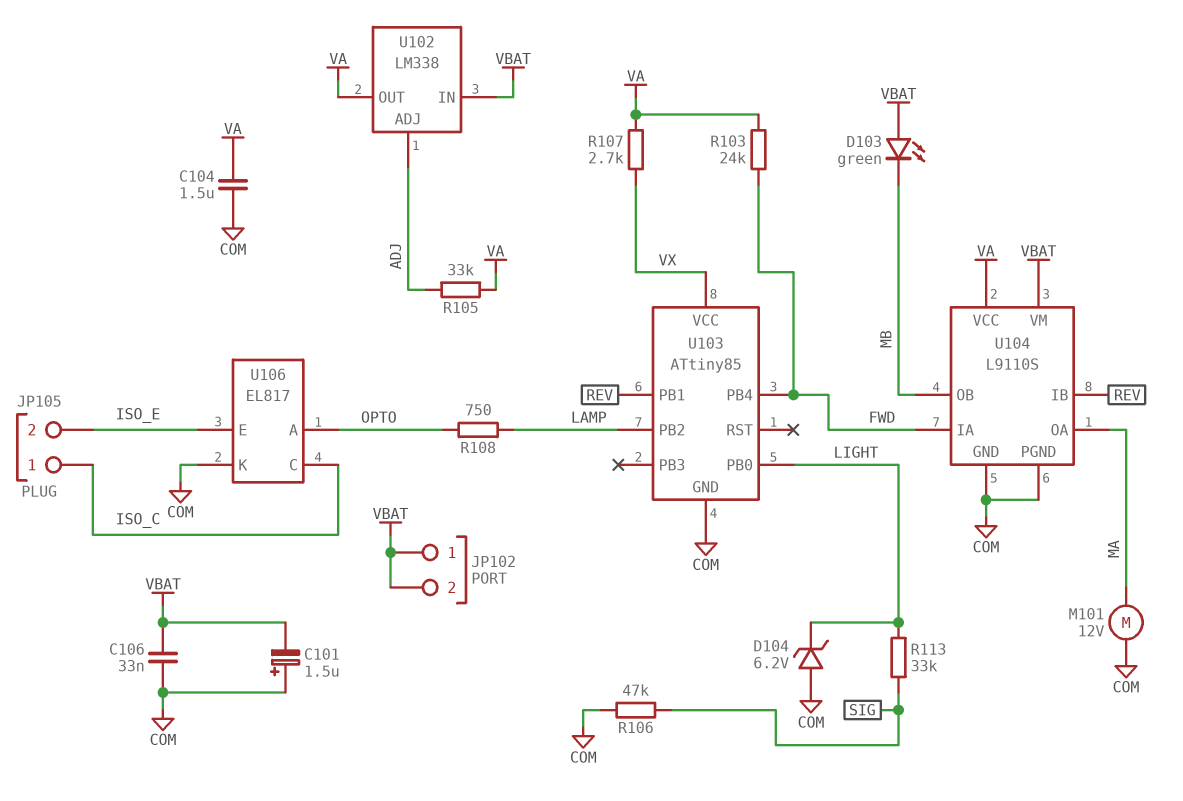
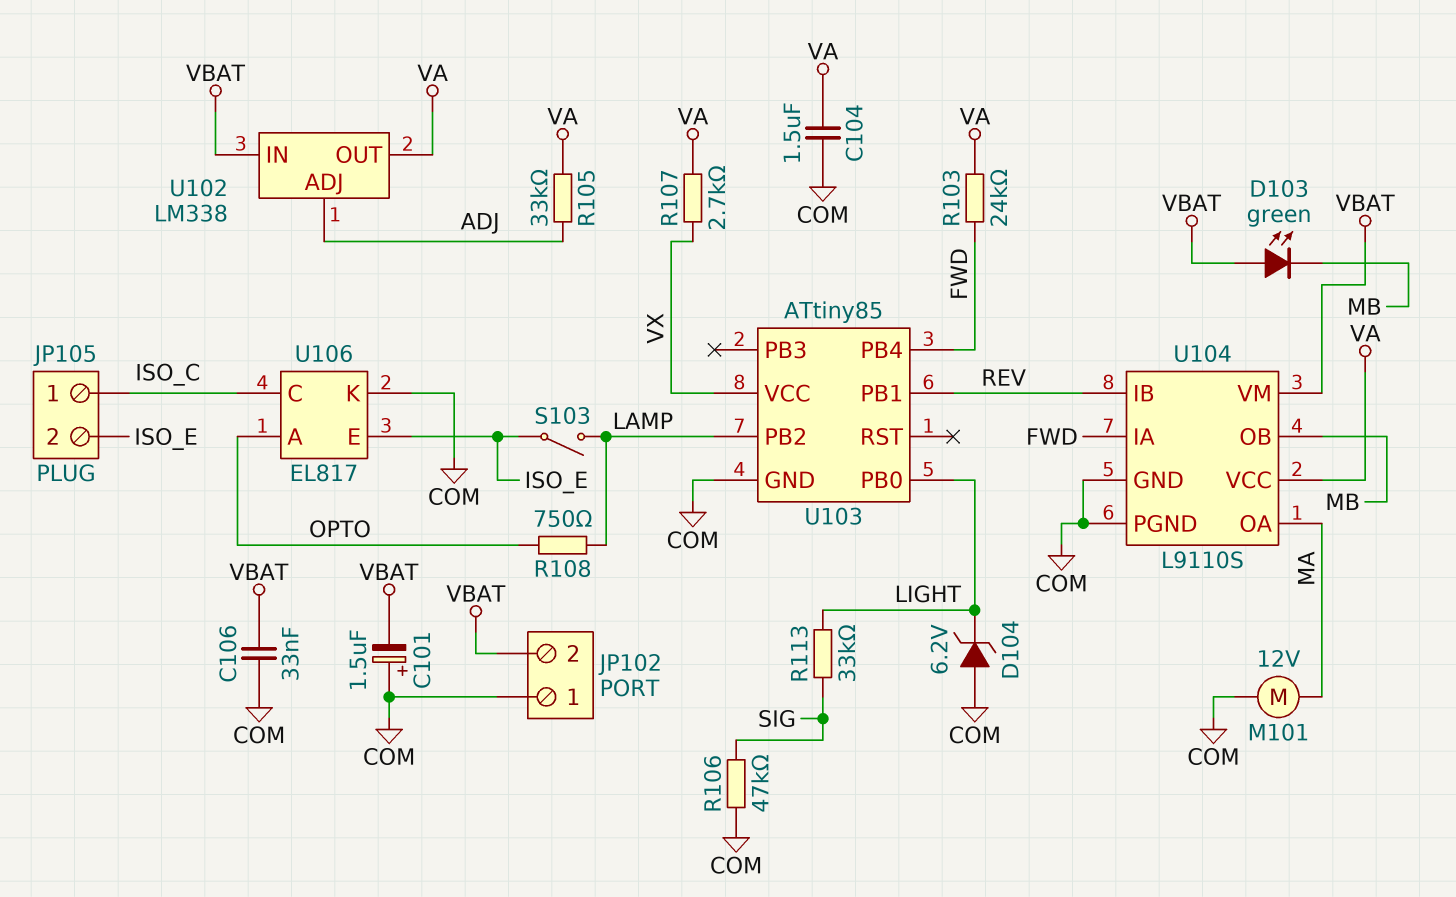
JP102 pin 1: VBAT -> COM
S103: none -> switch (ISO_E, LAMP)

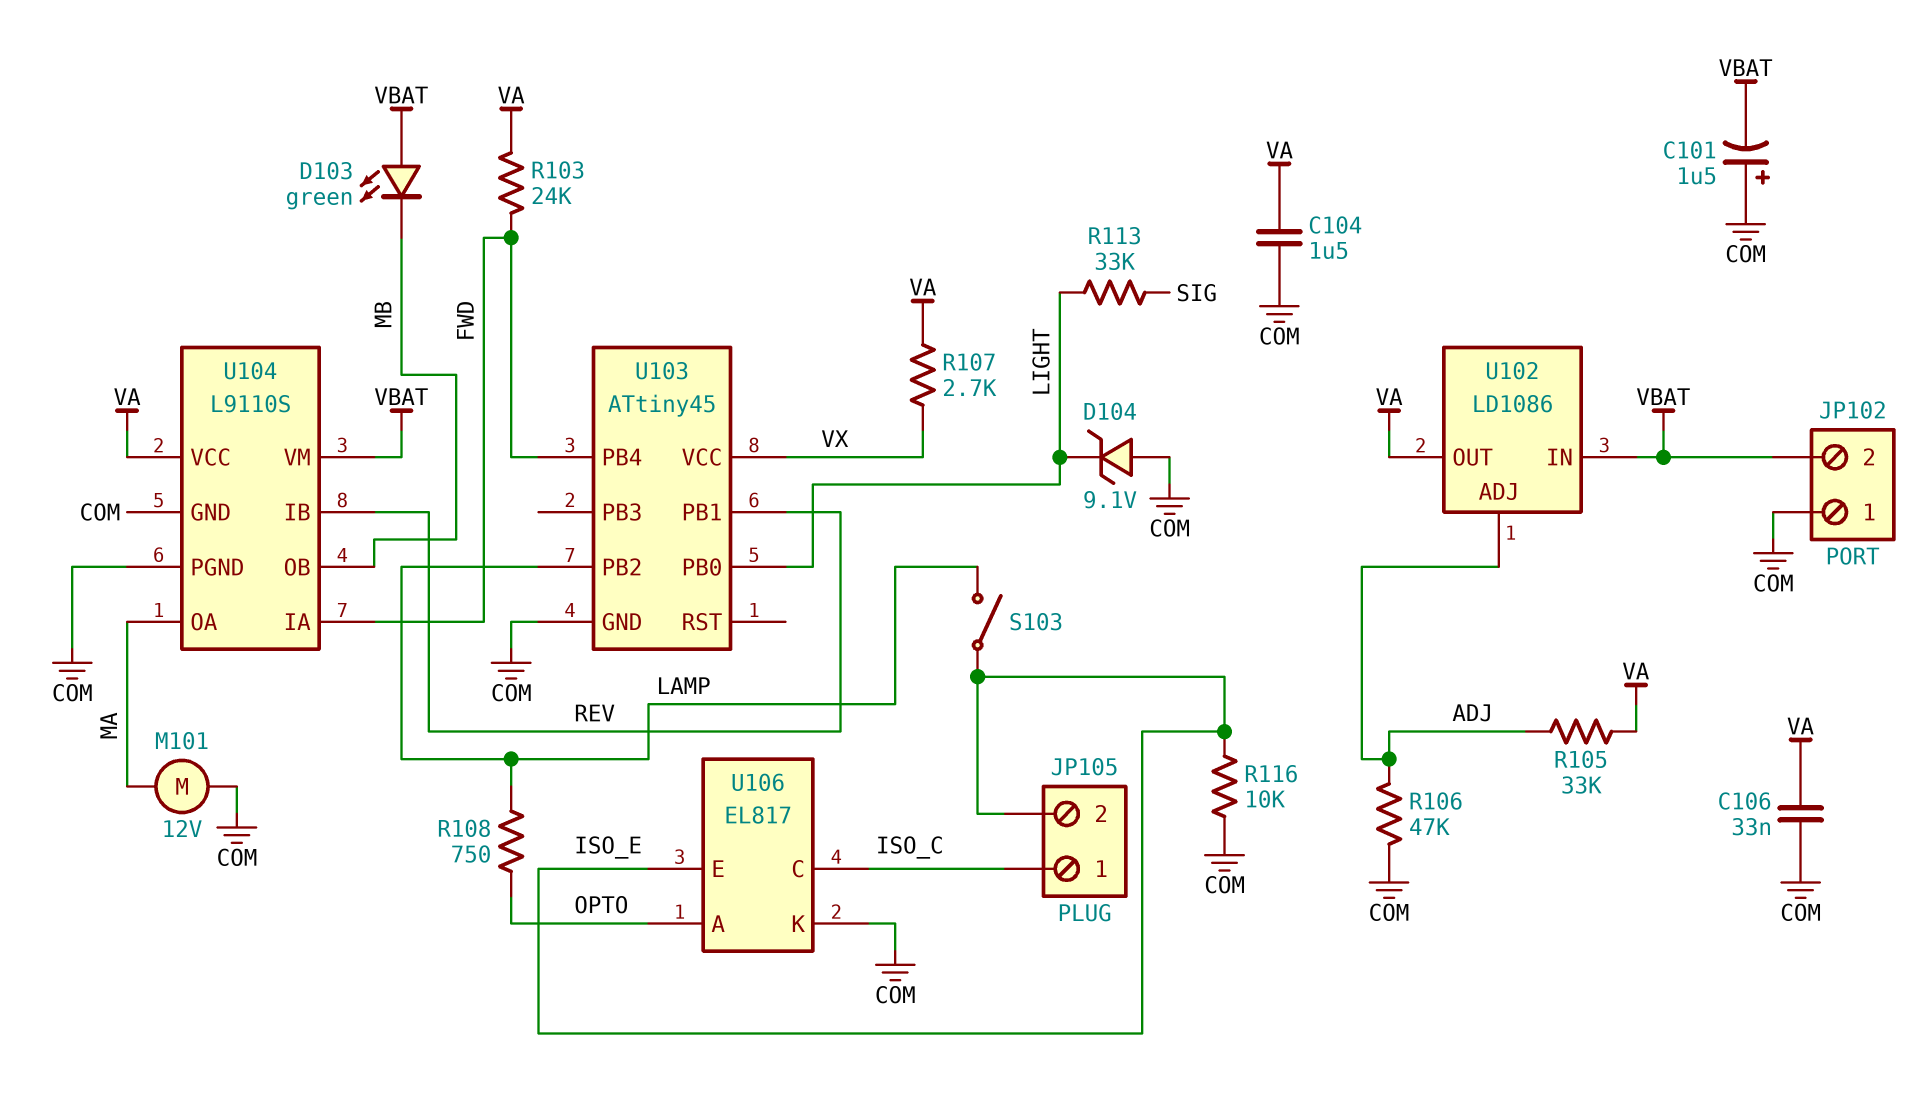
C106: 33nF (COM, VBAT) -> 33nF (COM, VA)
D104: zener 6.2V (A COM, K LIGHT) -> zener 9.1V (A COM, K LIGHT)
R106: 47k (COM, SIG) -> 47k (ADJ, COM)
R116: none -> 10k (COM, ISO_E)
U102: LM338 -> LD1086
U103: ATtiny85 -> ATtiny45

